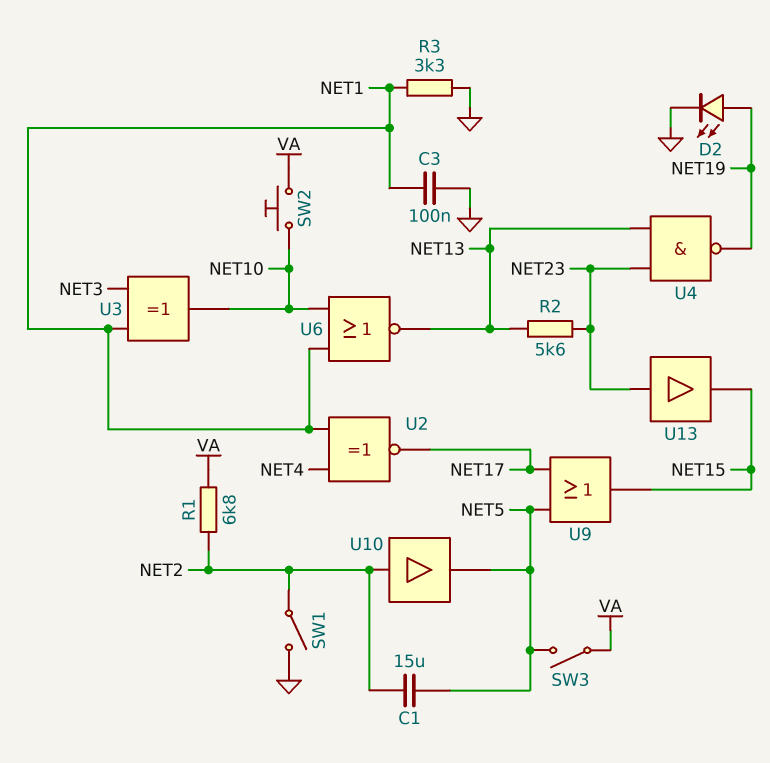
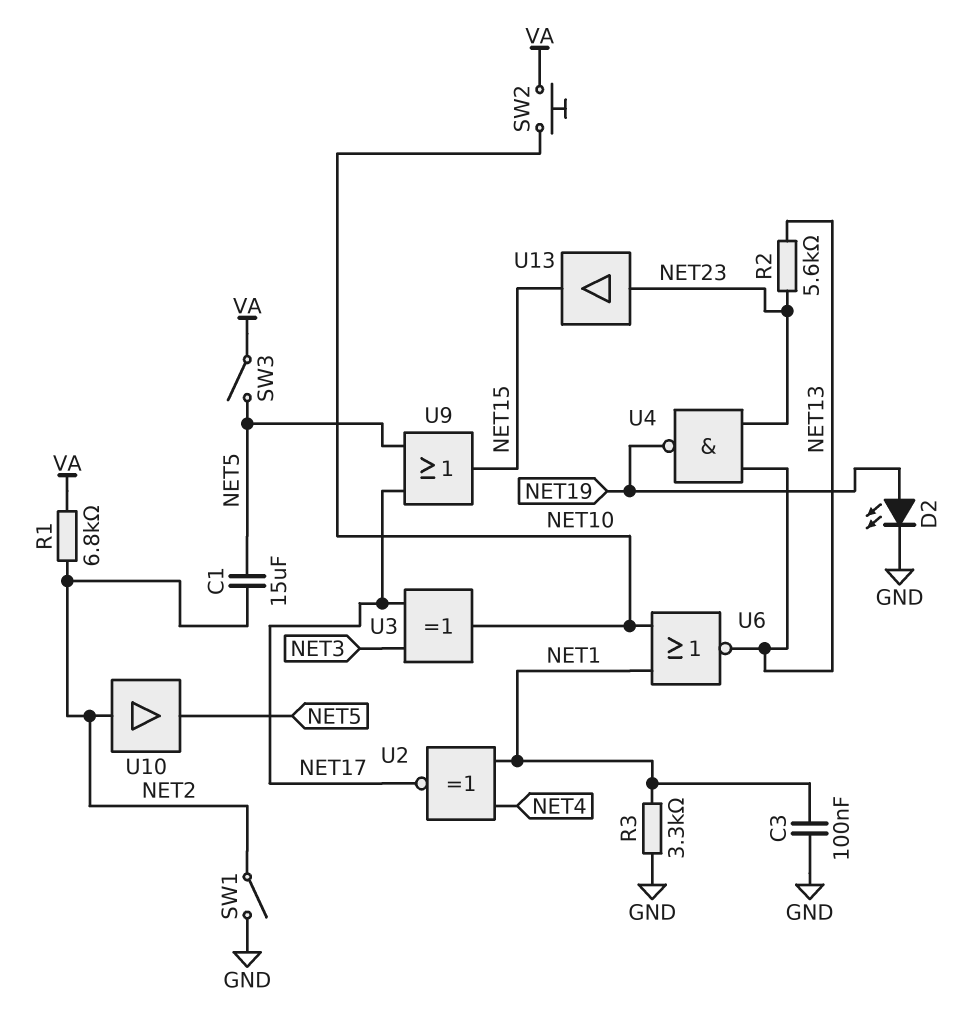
U3: XOR (in NET1, in NET3, out NET10) -> XOR (in NET3, in NET17, out NET10)

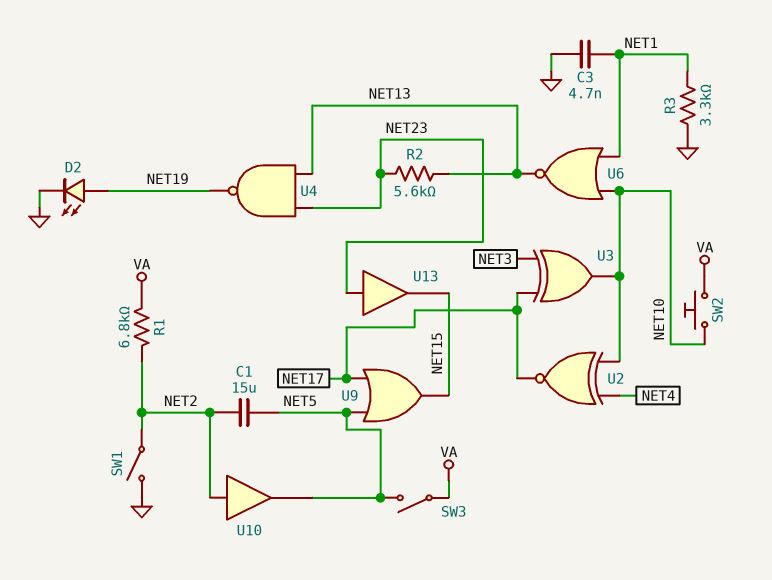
C3: 100nF (GND, NET1) -> 4.7nF (GND, NET1)
U2: XNOR (in NET1, in NET4, out NET17) -> XNOR (in NET4, in NET10, out NET17)

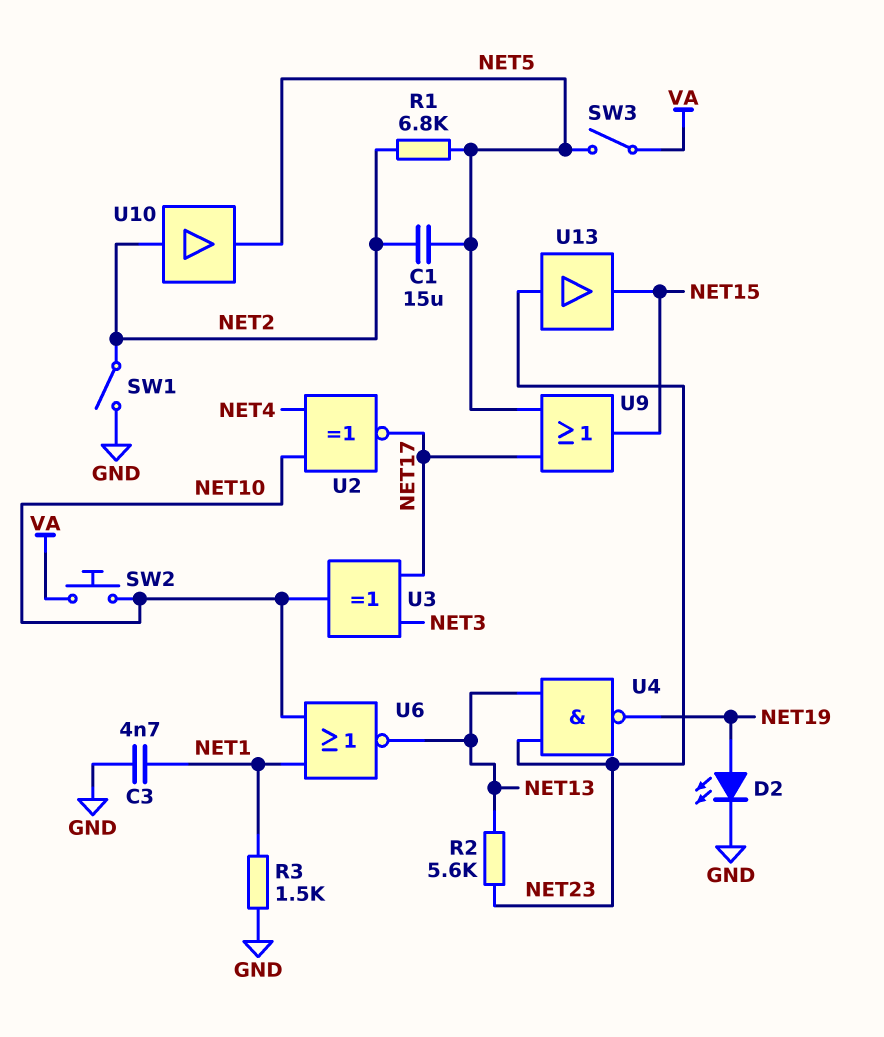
R1: 6.8k (NET2, VA) -> 6.8k (NET2, NET5)
R3: 3.3k (GND, NET1) -> 1.5k (GND, NET1)

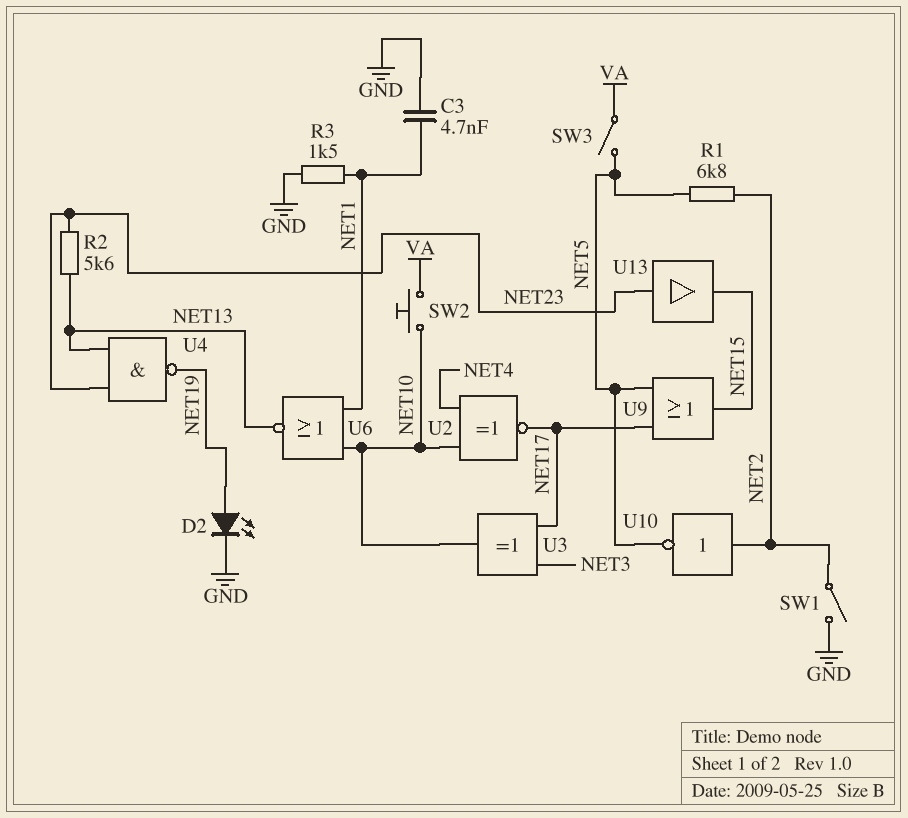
C1: 15uF (NET2, NET5) -> none
U10: buffer (in NET2, out NET5) -> NOT (in NET2, out NET5)

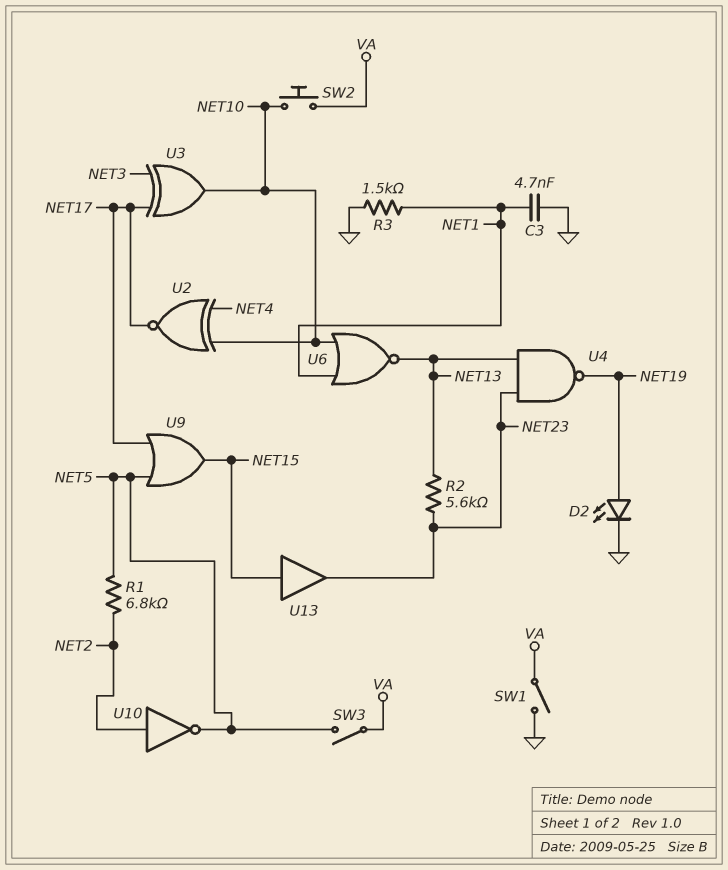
SW1: switch (GND, NET2) -> switch (GND, VA)
U13: buffer (in NET23, out NET15) -> buffer (in NET15, out NET23)

